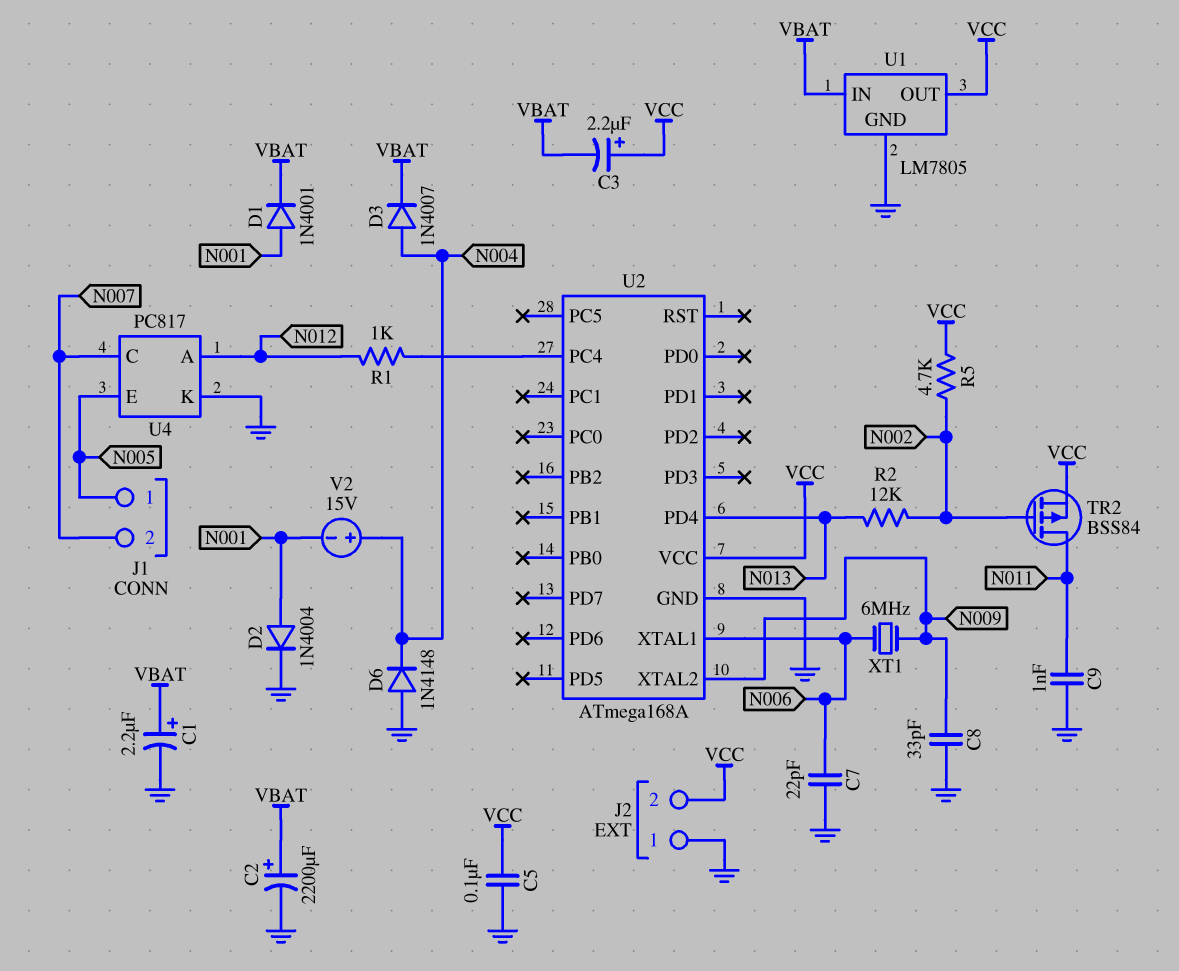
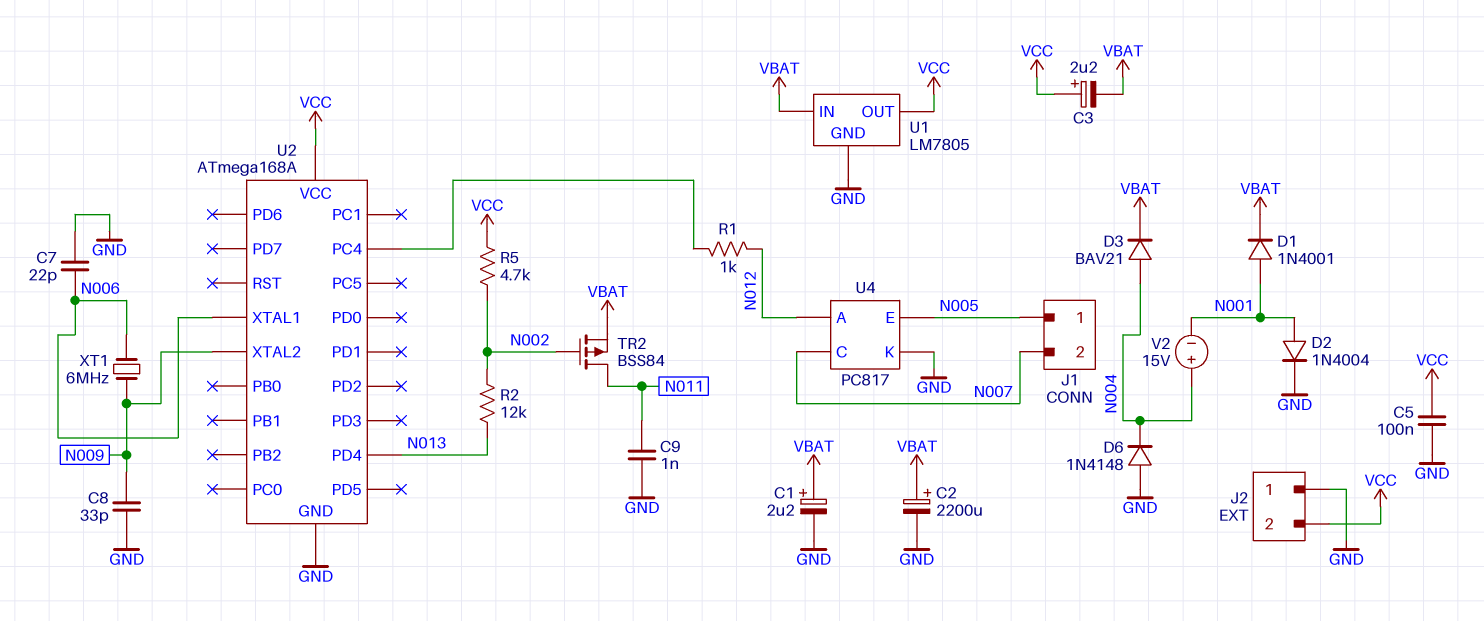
D3: diode 1N4007 (A N004, K VBAT) -> diode BAV21 (A N004, K VBAT)
TR2: PMOS BSS84 (G N002, D N011, S VCC) -> PMOS BSS84 (G N002, D N011, S VBAT)

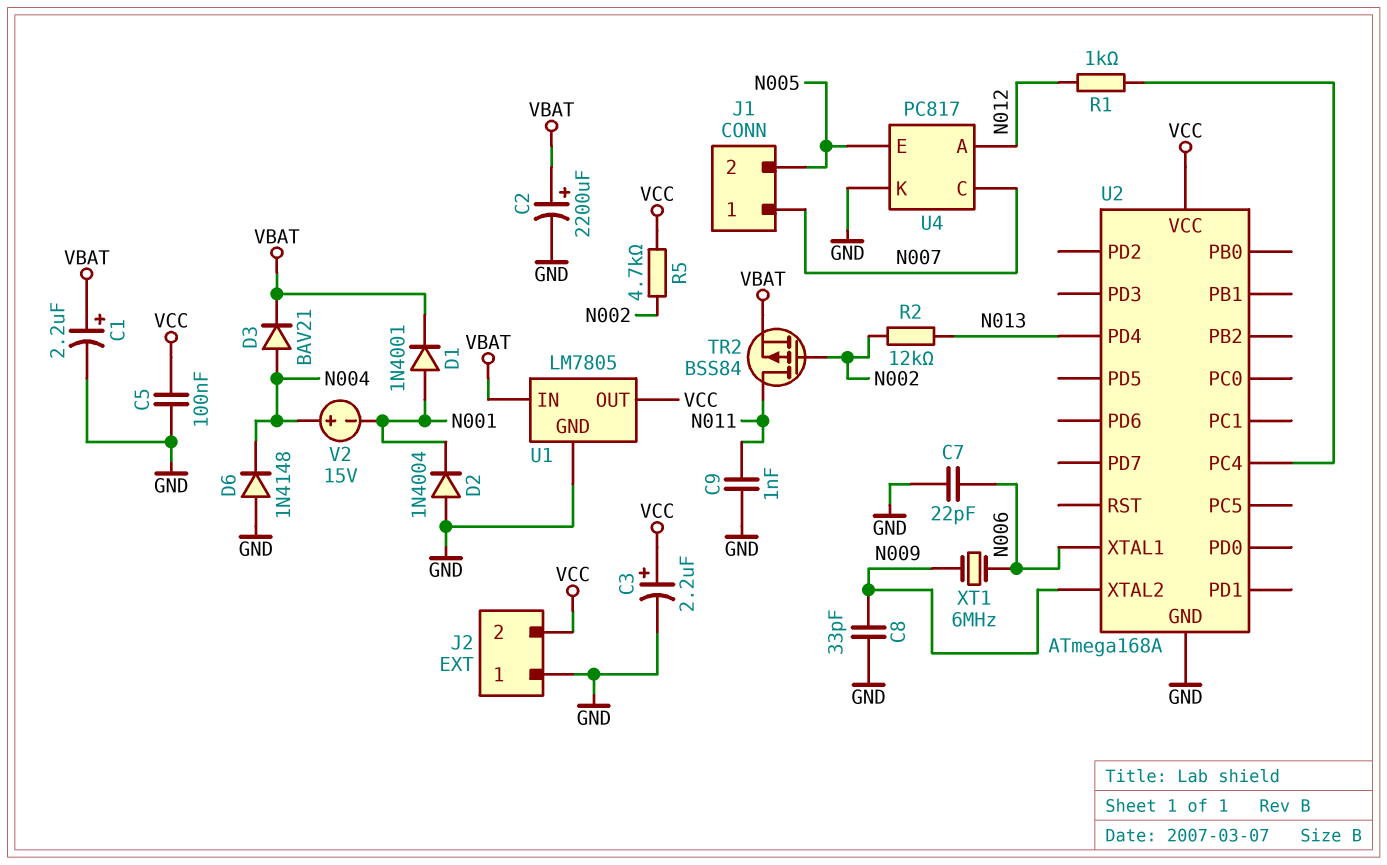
C3: 2.2uF (plus VCC, minus VBAT) -> 2.2uF (plus VCC, minus GND)
D2: diode 1N4004 (A N001, K GND) -> diode 1N4004 (A GND, K N001)
J1 pin 1: N005 -> N007
J1 pin 2: N007 -> N005

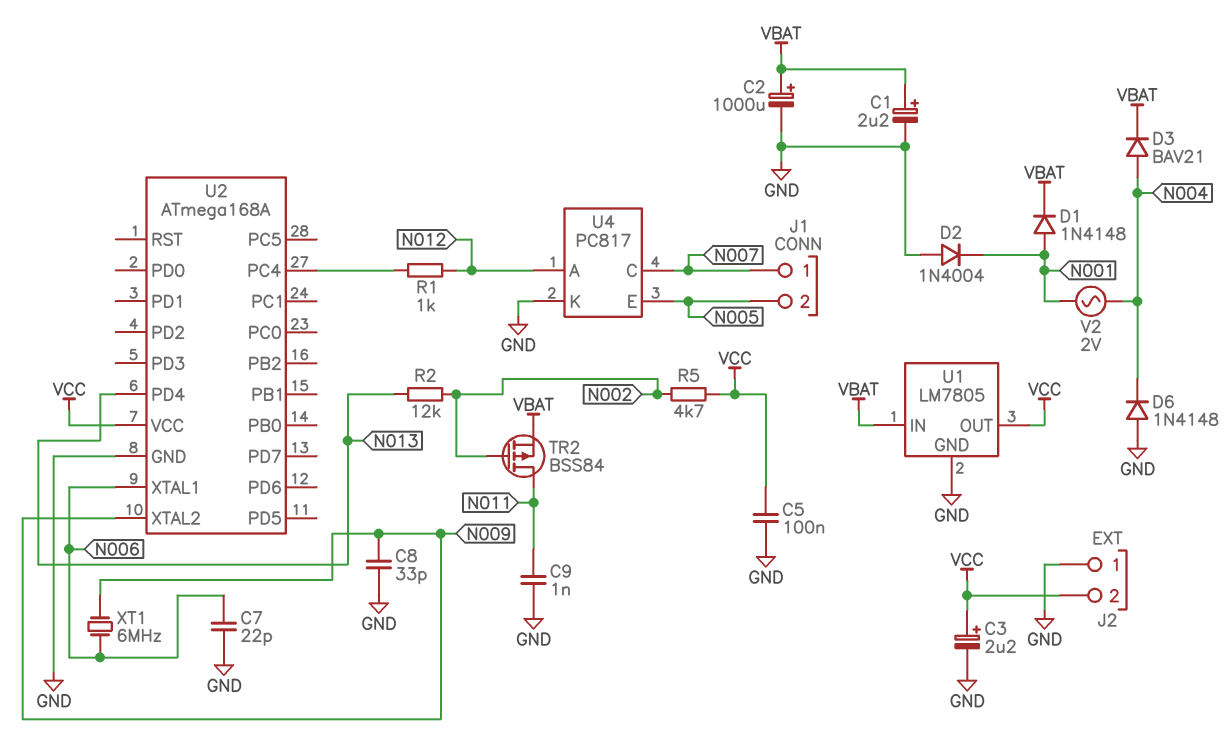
C2: 2200uF (plus VBAT, minus GND) -> 1000uF (plus VBAT, minus GND)
D1: diode 1N4001 (A N001, K VBAT) -> diode 1N4148 (A N001, K VBAT)
V2: 15V (plus N004, minus N001) -> AC 2V (N001, N004)

